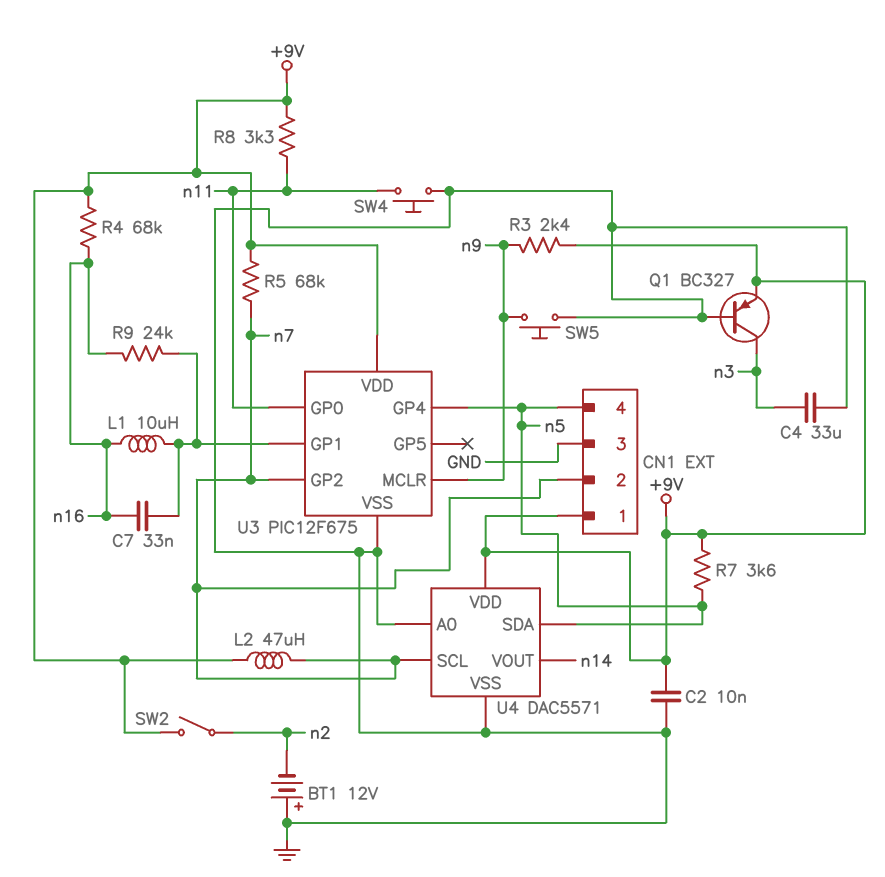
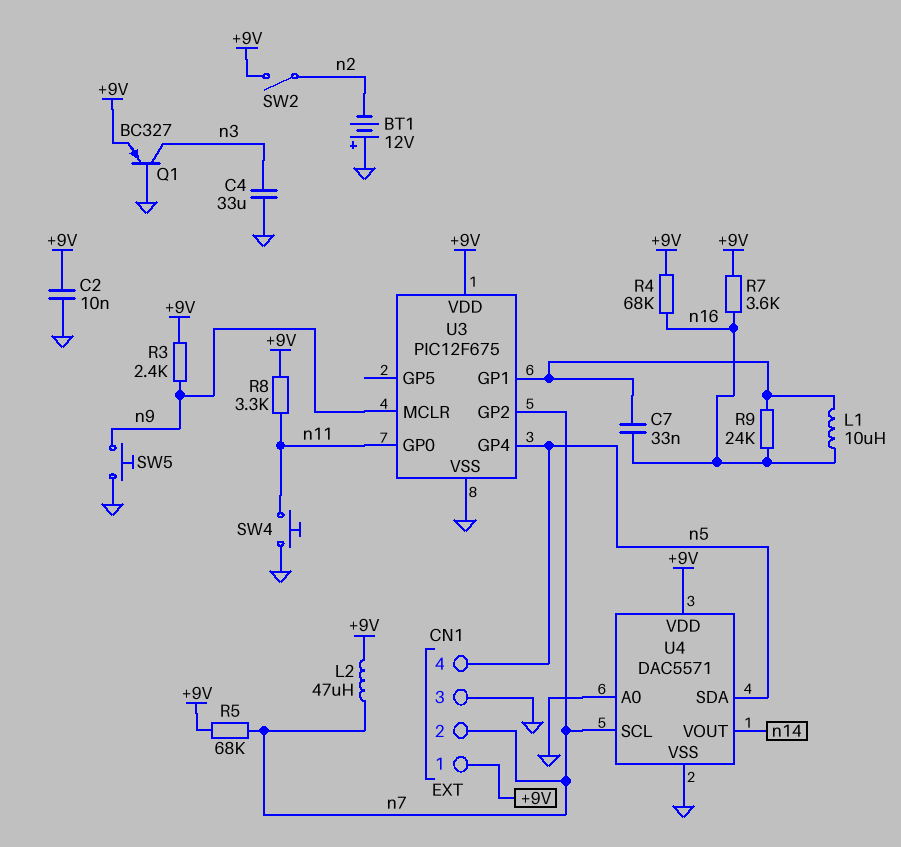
R7: 3.6k (+9V, n5) -> 3.6k (+9V, n16)

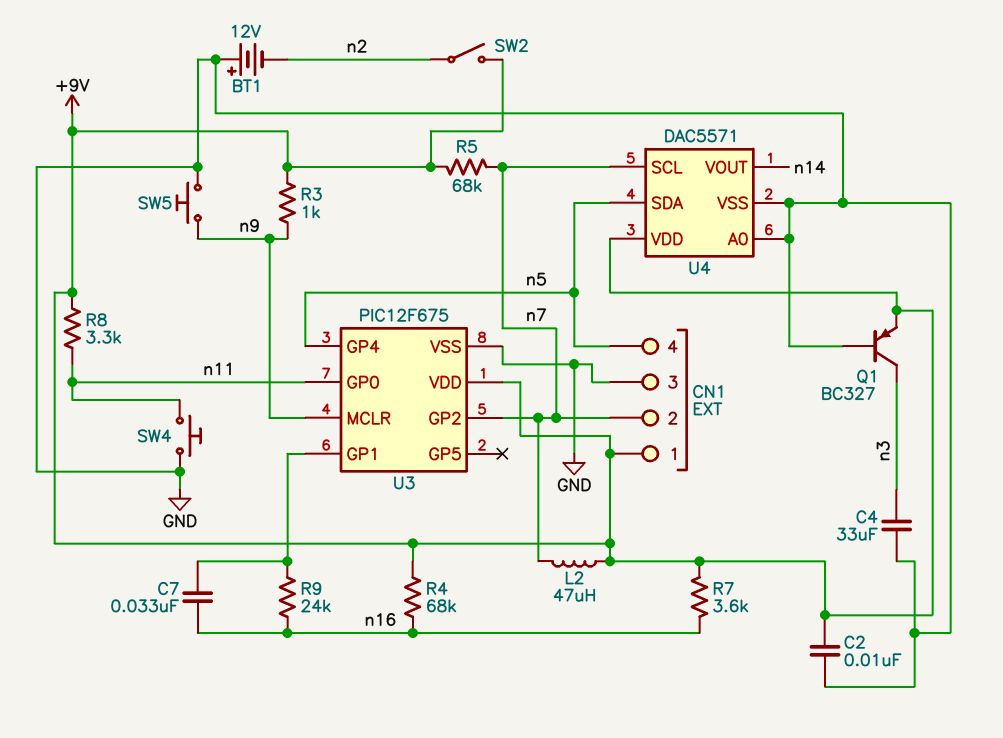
L1: 10uH (U3/GP1, n16) -> none
R3: 2.4k (+9V, n9) -> 1k (+9V, n9)

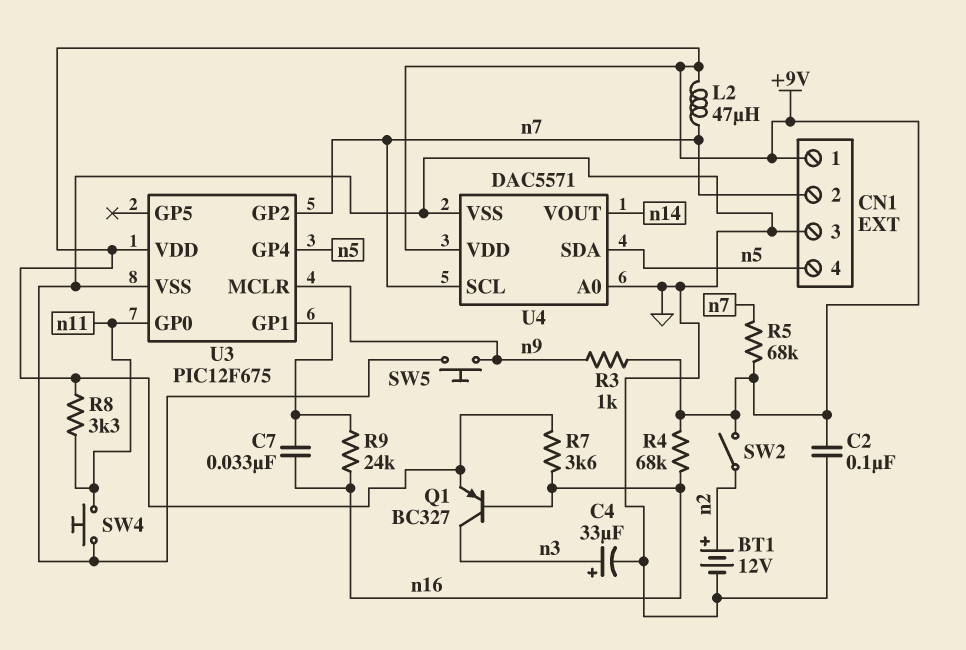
BT1: 12V (plus GND, minus n2) -> 12V (plus n2, minus GND)
C2: 10nF (+9V, GND) -> 100nF (+9V, GND)
C4: 33uF (GND, n3) -> 33uF (plus n3, minus GND)
Q1: PNP BC327 (B GND, C n3, E +9V) -> PNP BC327 (B n16, C n3, E +9V)

